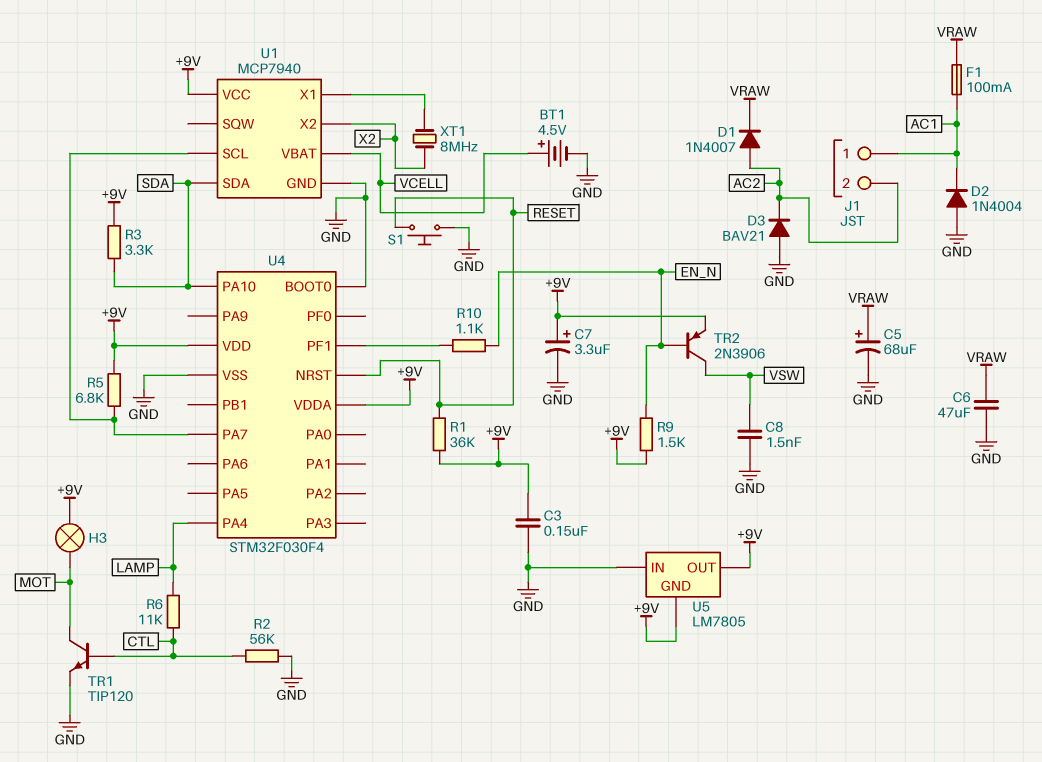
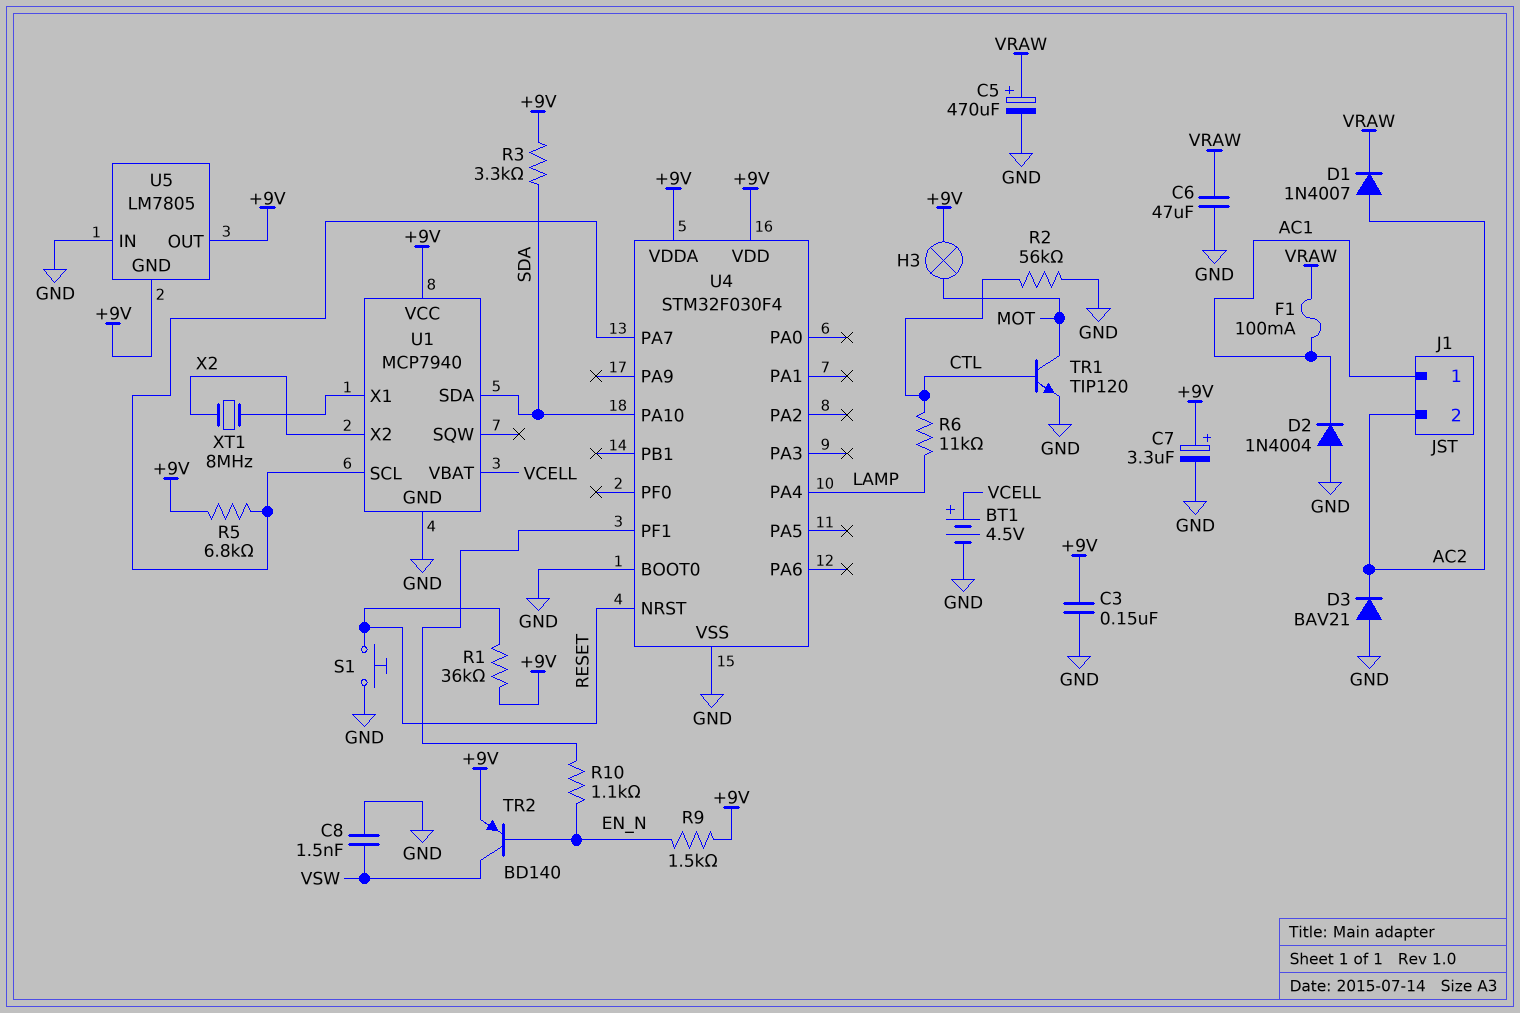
C5: 68uF (plus VRAW, minus GND) -> 470uF (plus VRAW, minus GND)
TR2: PNP 2N3906 (B EN_N, C VSW, E +9V) -> PNP BD140 (B EN_N, C VSW, E +9V)

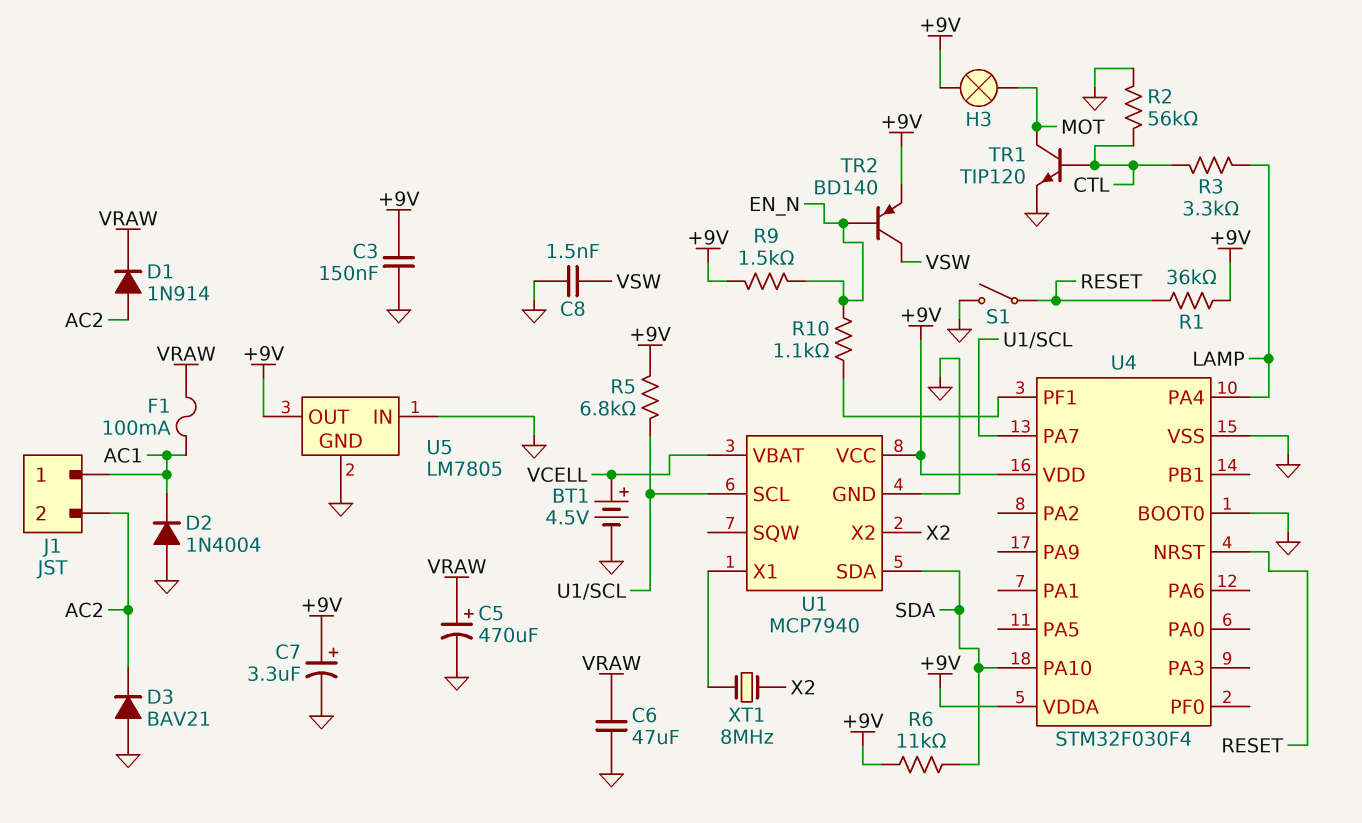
D1: diode 1N4007 (A AC2, K VRAW) -> diode 1N914 (A AC2, K VRAW)
R3: 3.3k (+9V, SDA) -> 3.3k (CTL, LAMP)
R6: 11k (CTL, LAMP) -> 11k (+9V, SDA)
S1: button (GND, RESET) -> switch (GND, RESET)
U5 pin GND: +9V -> GND

